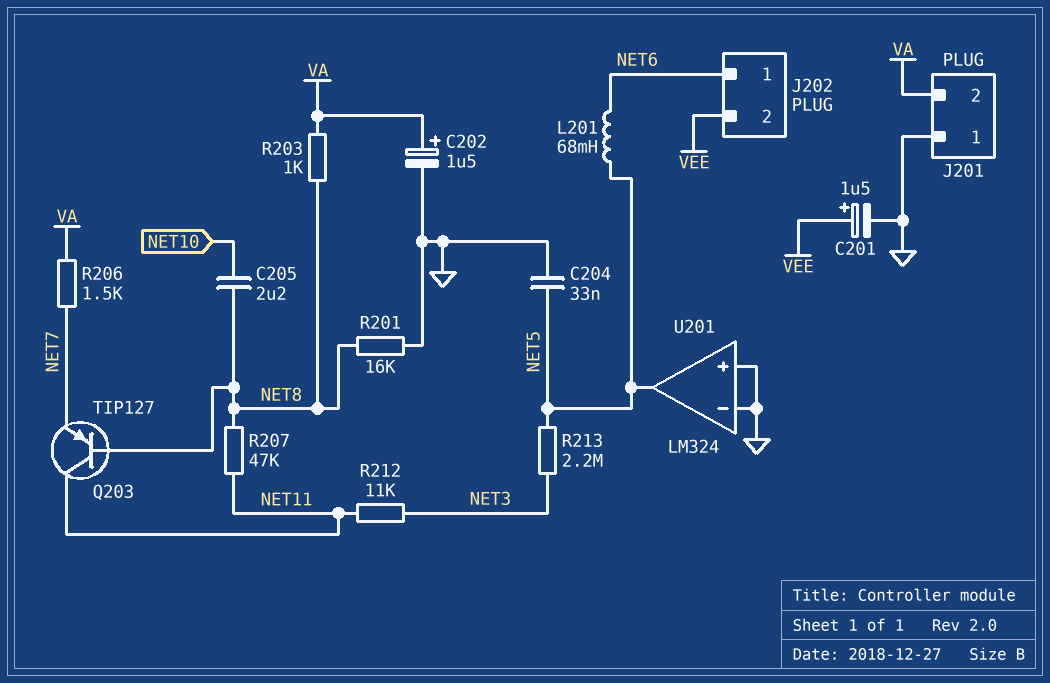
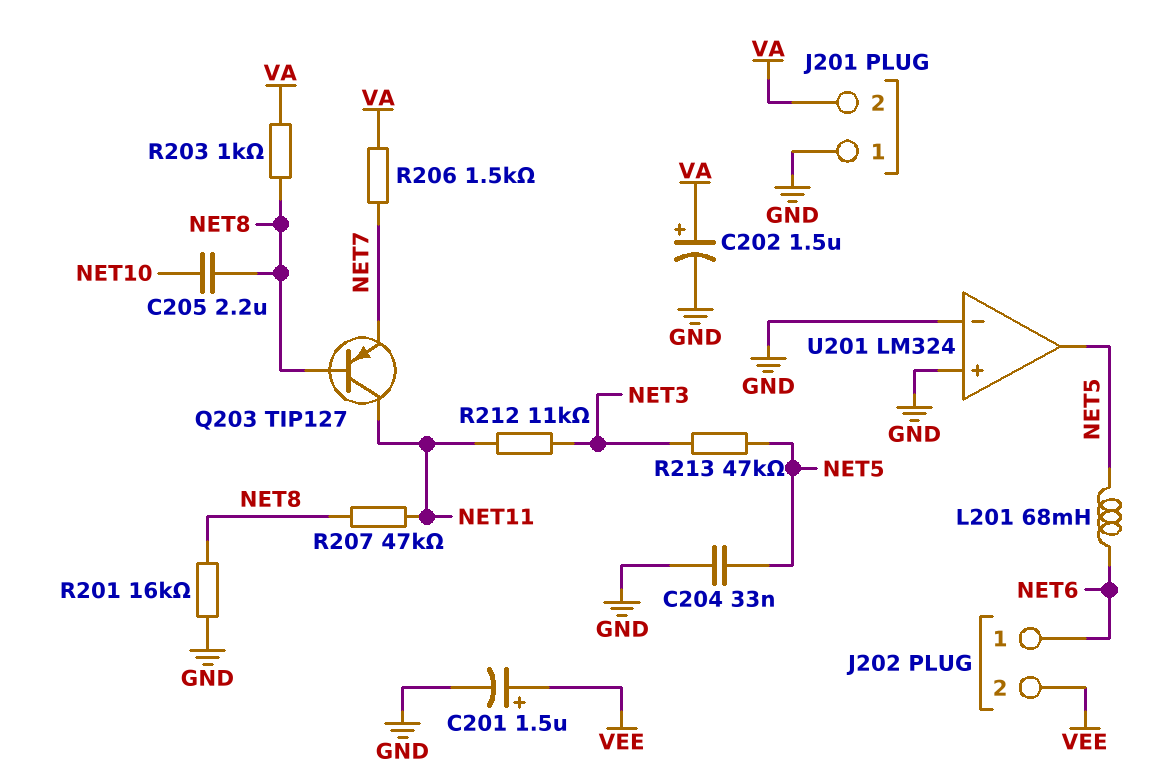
R213: 2.2M (NET3, NET5) -> 47k (NET3, NET5)

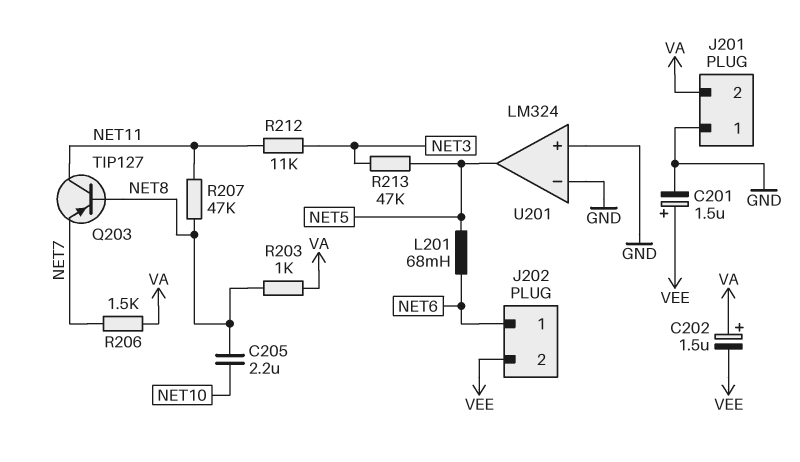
C202: 1.5uF (plus VA, minus GND) -> 1.5uF (plus VA, minus VEE)
C204: 33nF (GND, NET5) -> none
R201: 16k (GND, NET8) -> none

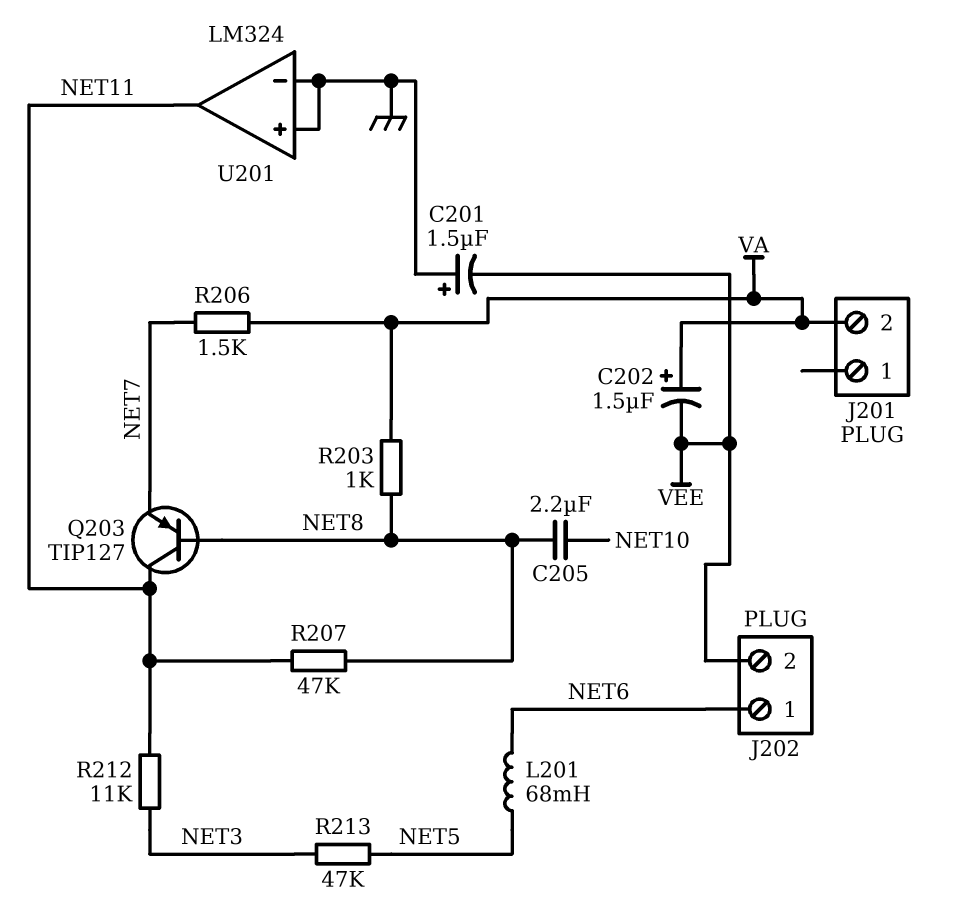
C201: 1.5uF (plus VEE, minus GND) -> 1.5uF (plus GND, minus VEE)
J201 pin 1: GND -> none
U201 pin out: NET5 -> NET11

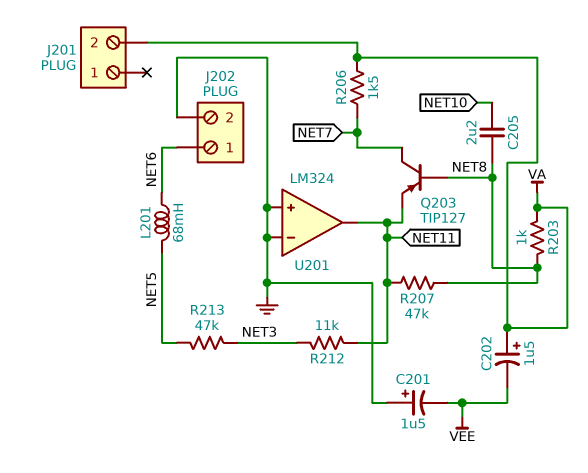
J202 pin 2: VEE -> GND
Q203: PNP TIP127 (B NET8, C NET11, E NET7) -> PNP TIP127 (B NET8, C NET7, E NET11)

